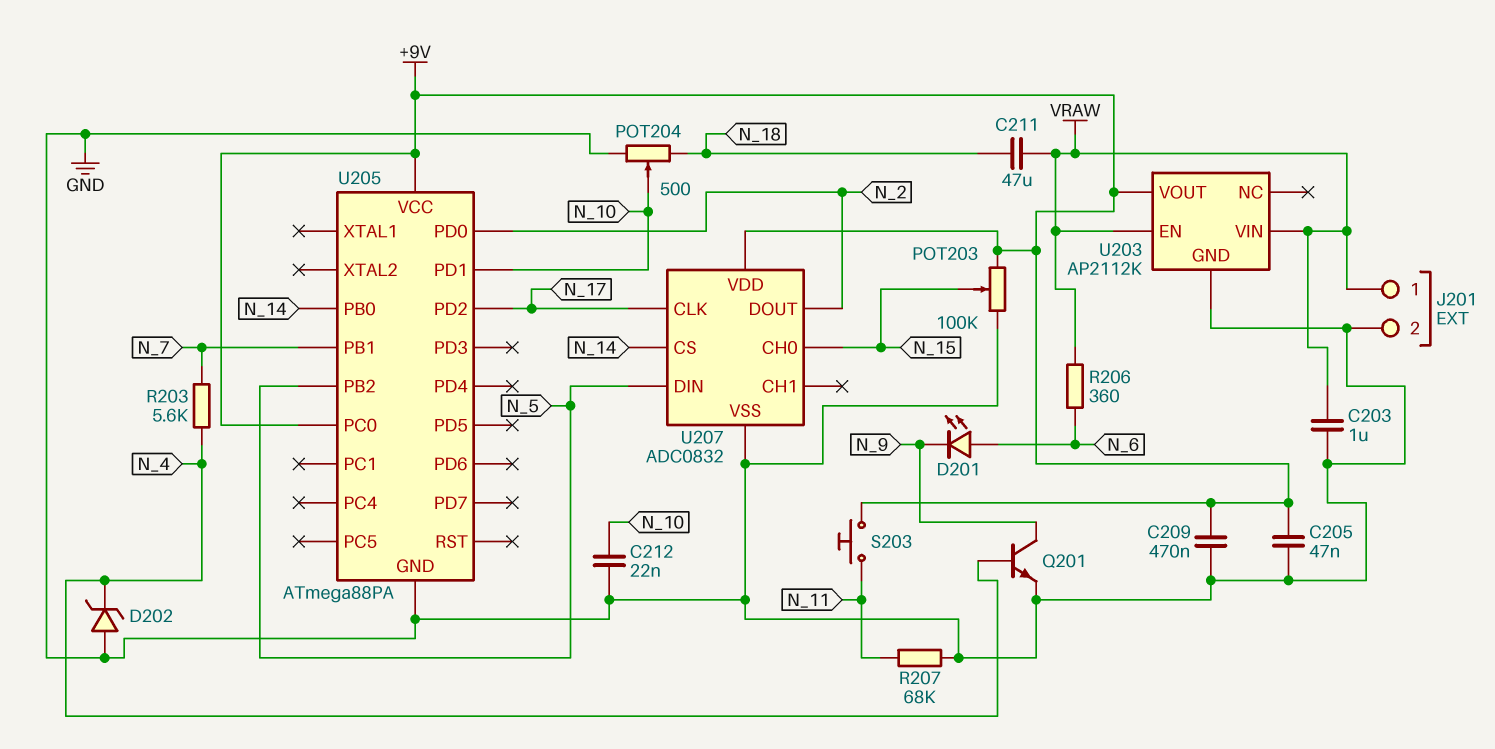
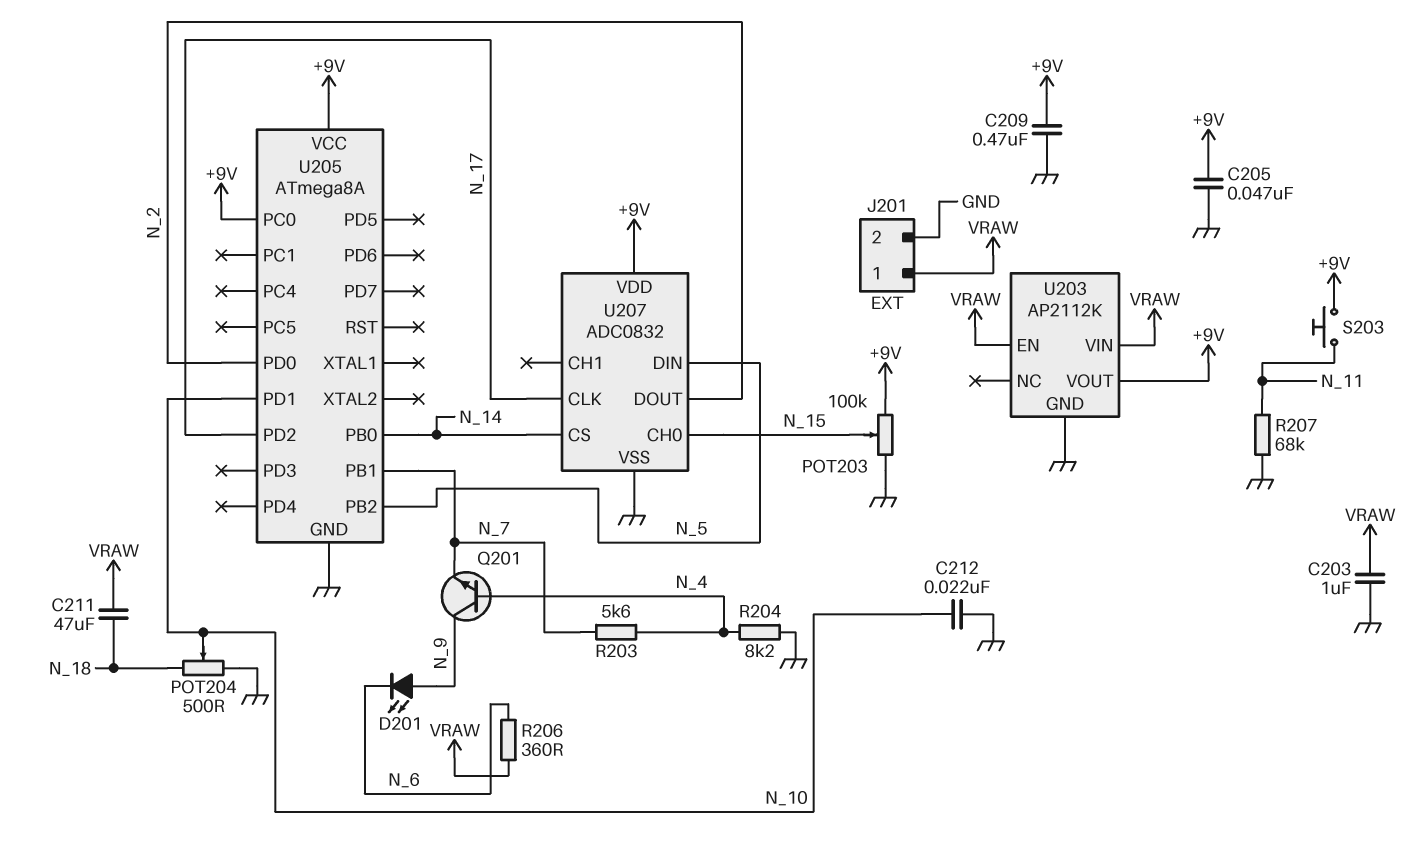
D201: LED (A N_6, K N_9) -> LED (A N_9, K N_6)
D202: zener (A GND, K N_4) -> none
Q201: NPN (B N_4, C N_9, E GND) -> NPN (B N_4, C N_9, E N_7)
R204: none -> 8.2k (GND, N_4)
U205: ATmega88PA -> ATmega8A

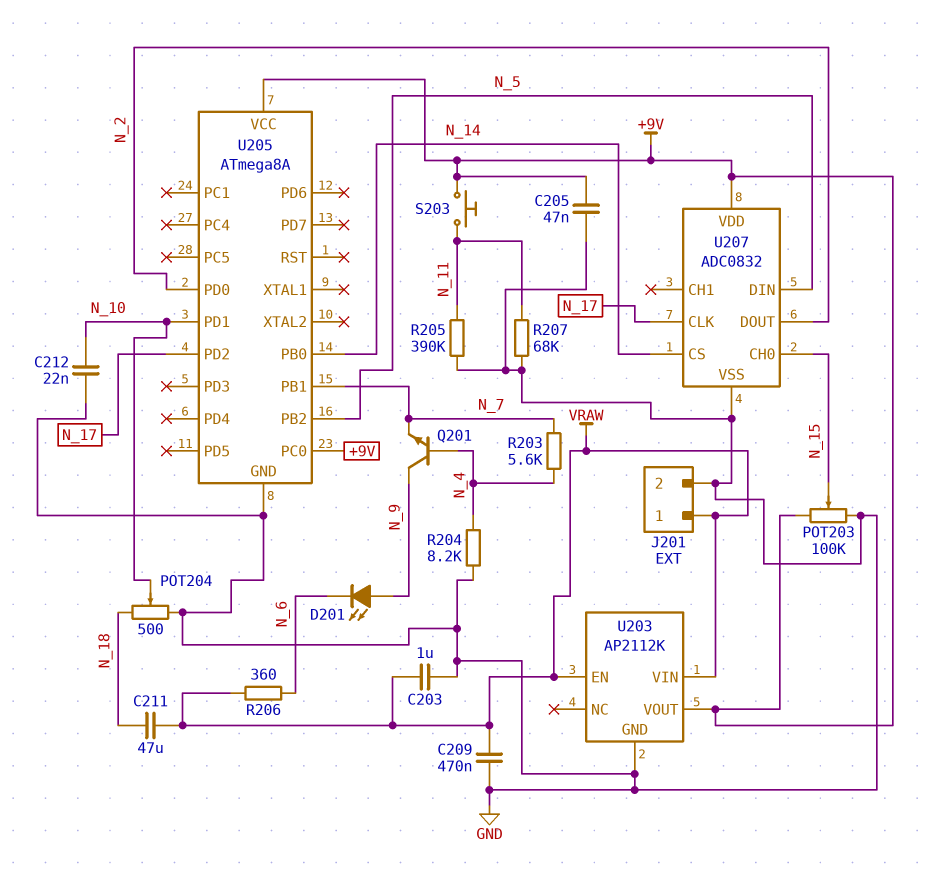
C209: 470nF (+9V, GND) -> 470nF (GND, VRAW)
R205: none -> 390k (GND, N_11)

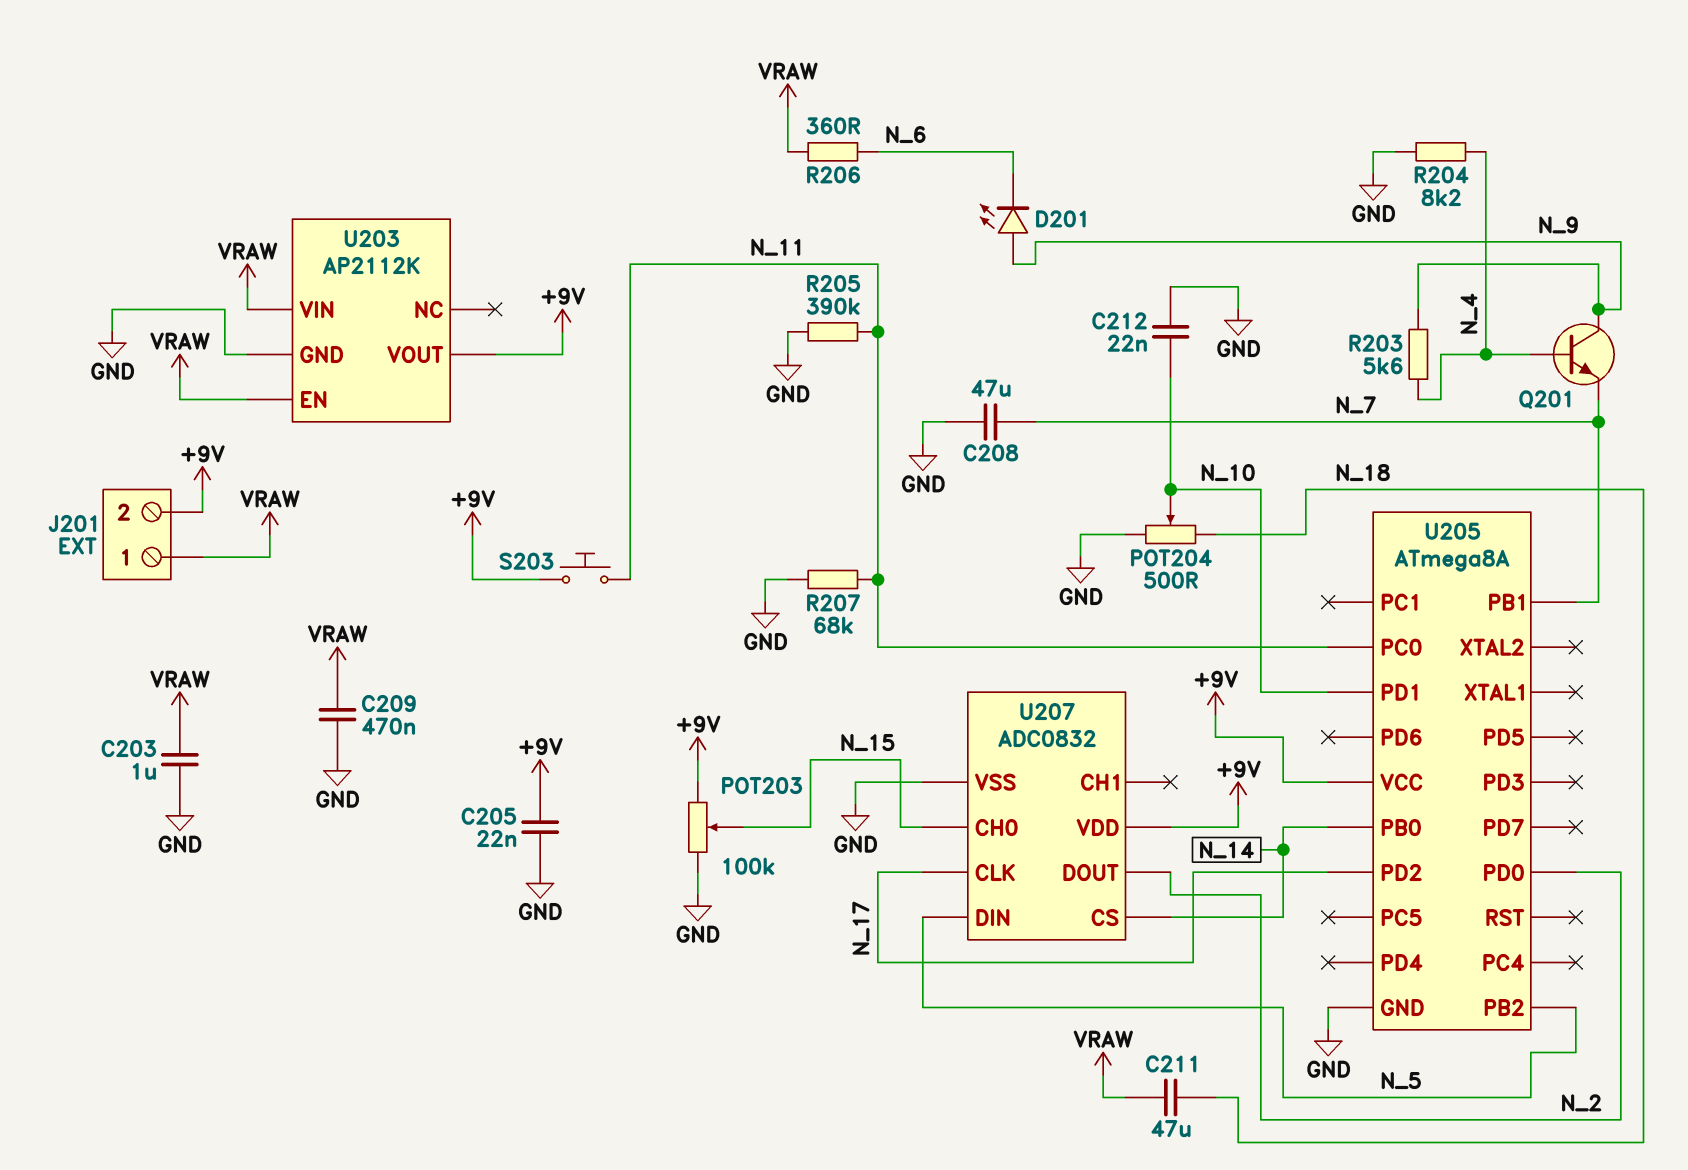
C205: 47nF (+9V, GND) -> 22nF (+9V, GND)
C208: none -> 47uF (GND, N_7)
J201 pin 2: GND -> +9V
R203: 5.6k (N_4, N_7) -> 5.6k (N_4, N_9)
U205 pin PC0: +9V -> N_11

